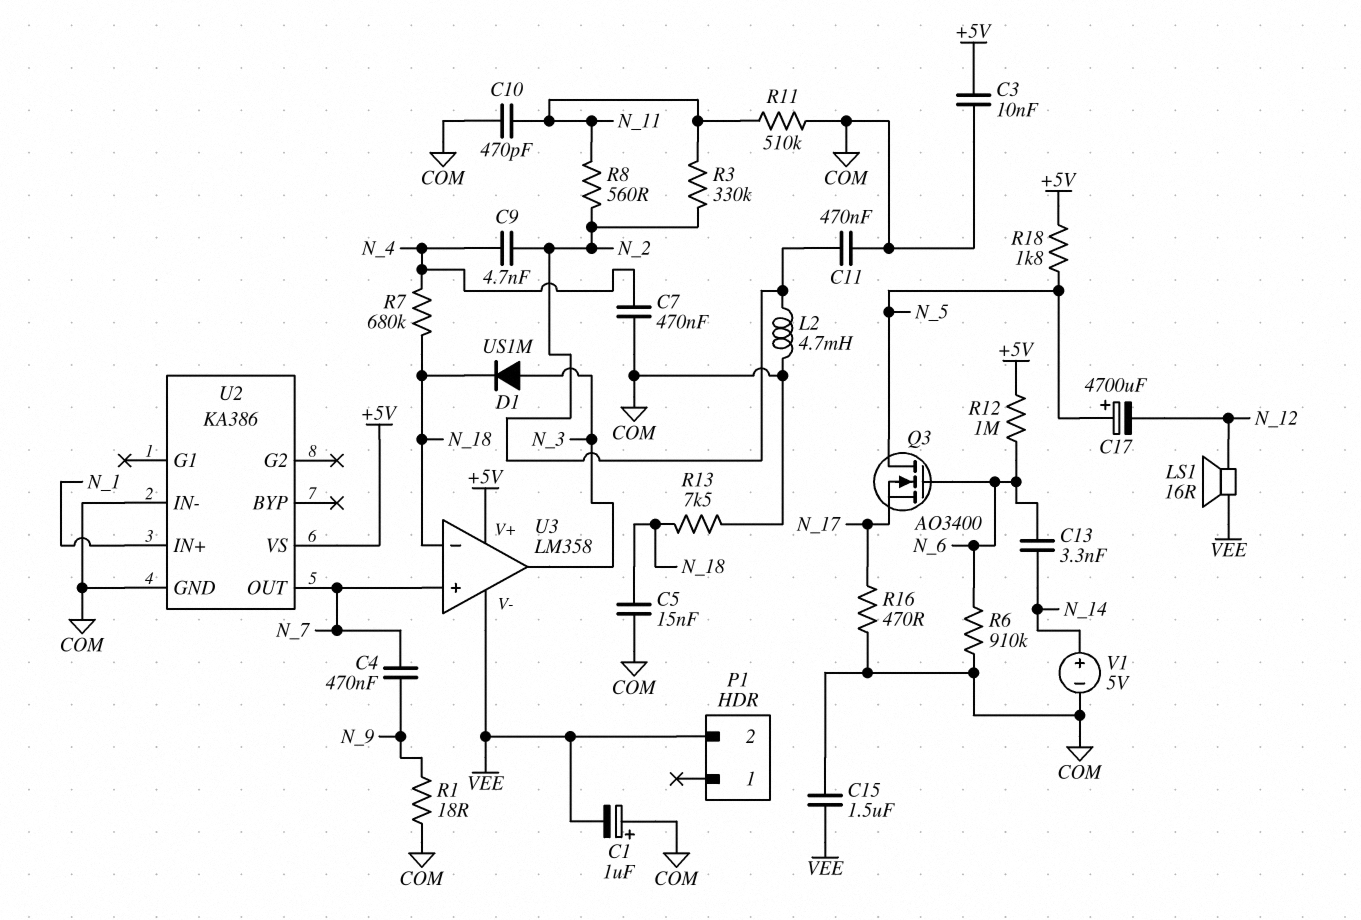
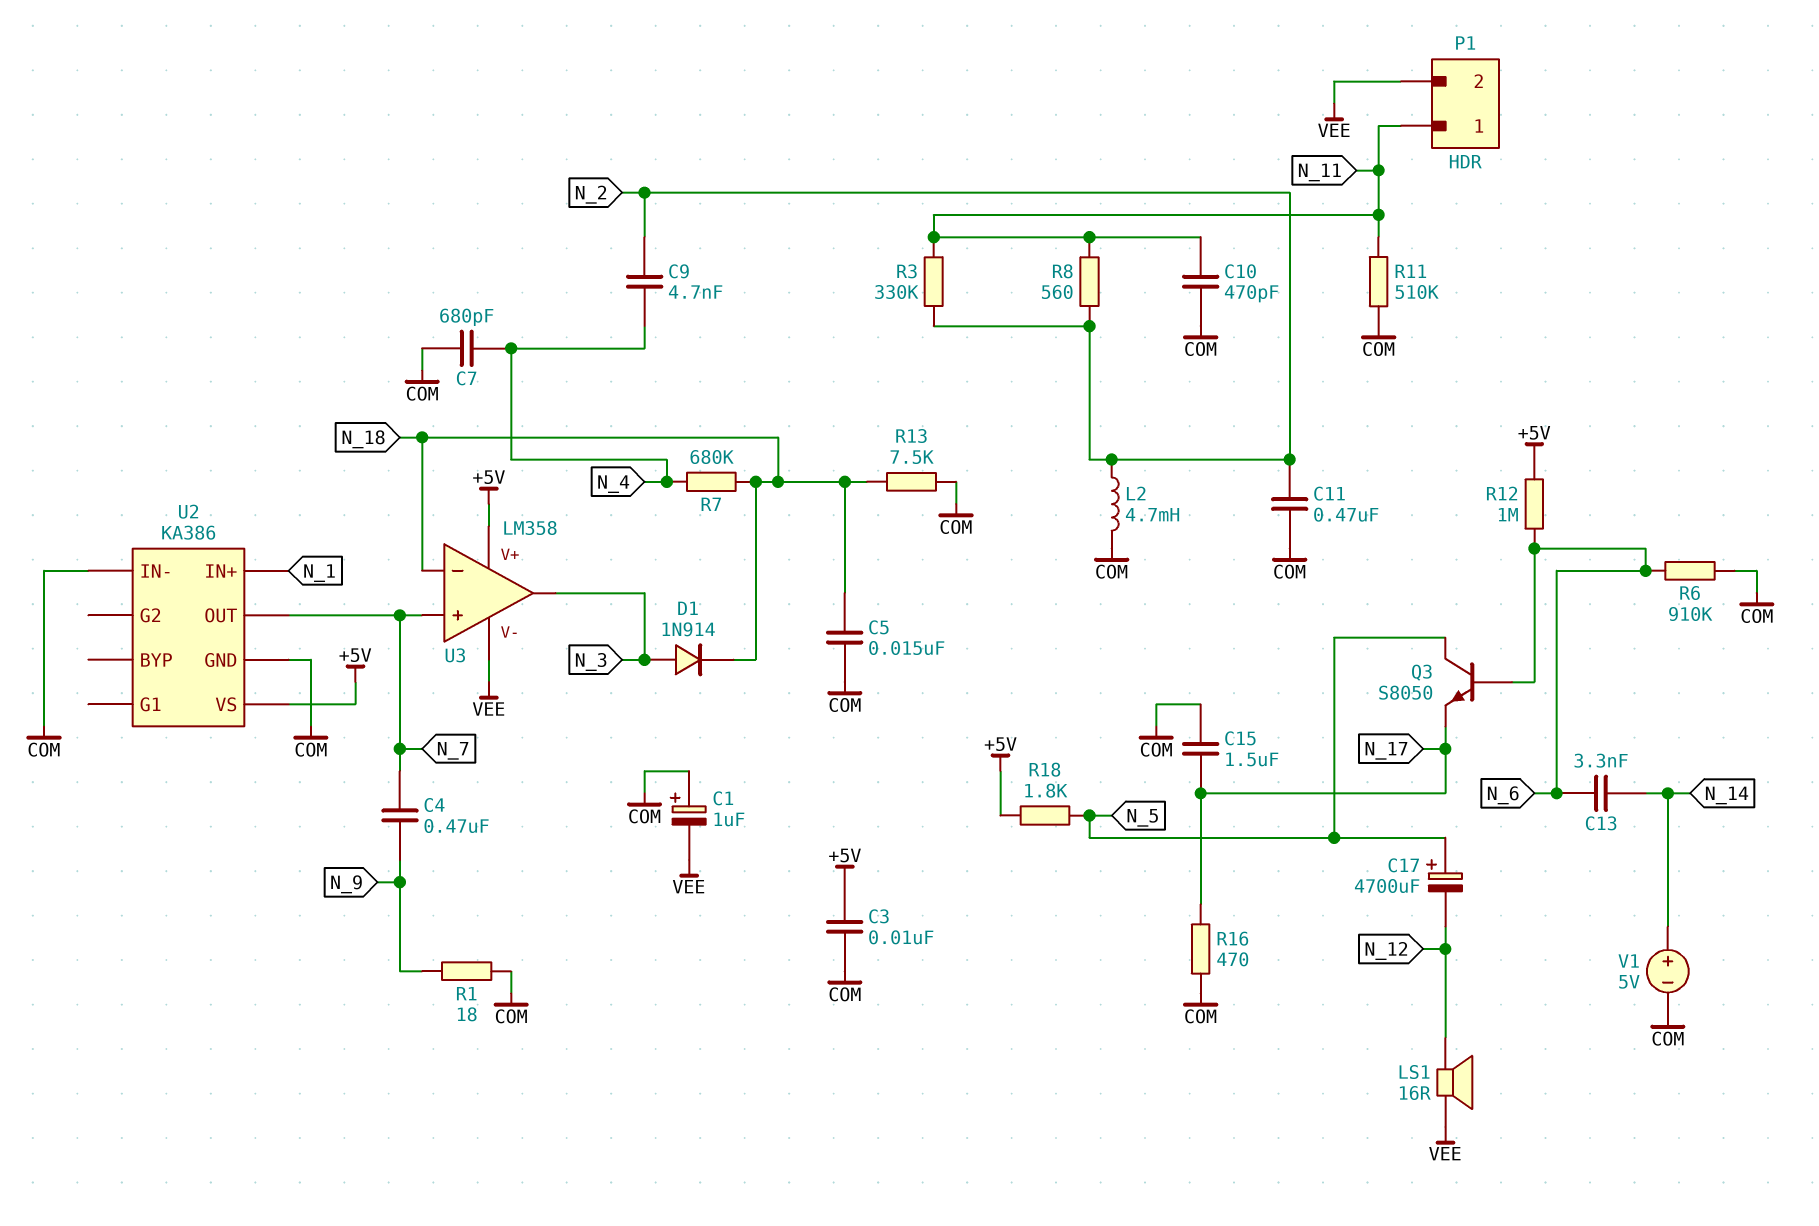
C7: 470nF (COM, N_4) -> 680pF (COM, N_4)
C15: 1.5uF (COM, VEE) -> 1.5uF (COM, N_17)
D1: diode US1M (A N_3, K N_18) -> diode 1N914 (A N_3, K N_18)
P1 pin 1: none -> N_11
Q3: NMOS AO3400 (G N_6, D N_5, S N_17) -> NPN S8050 (B N_6, C N_5, E N_17)

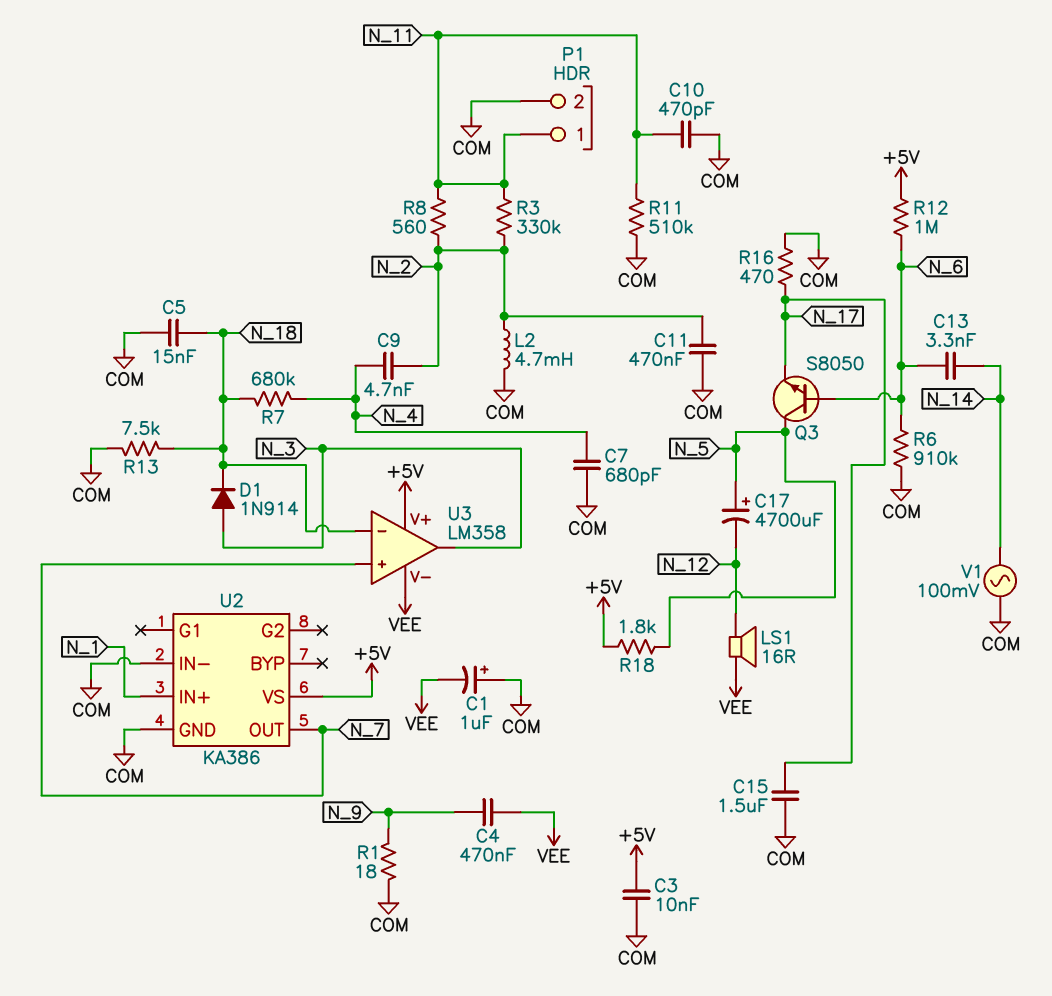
C4: 470nF (N_7, N_9) -> 470nF (N_9, VEE)
P1 pin 2: VEE -> COM
V1: 5V (plus N_14, minus COM) -> AC 100mV (COM, N_14)

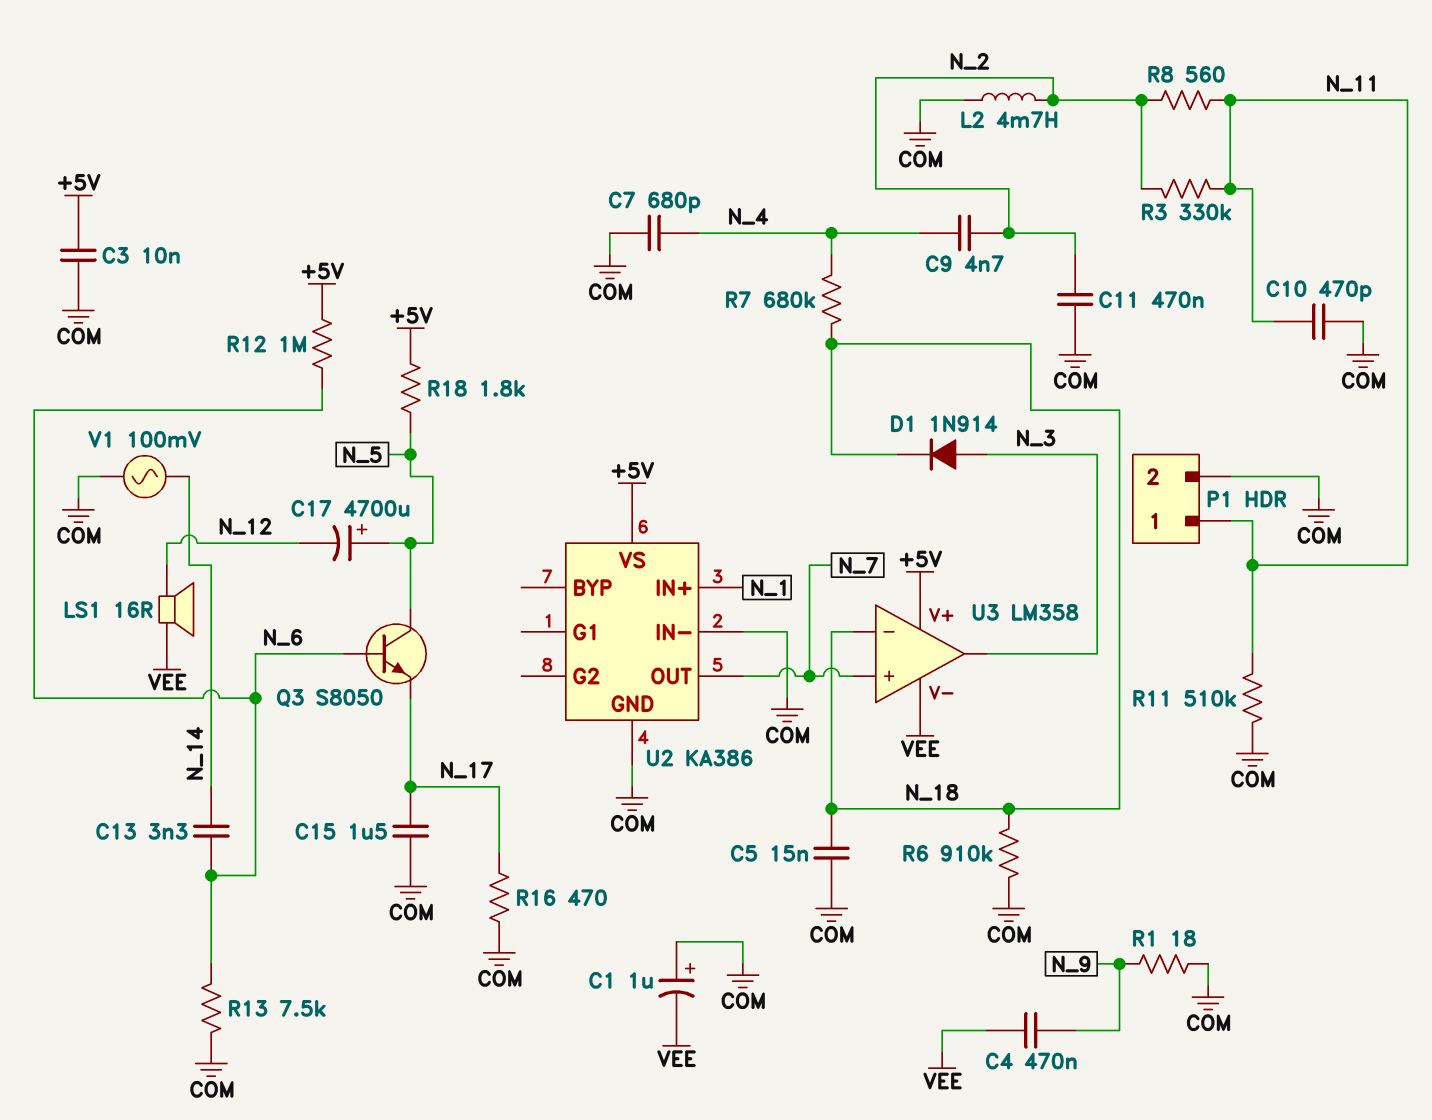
R6: 910k (COM, N_6) -> 910k (COM, N_18)
R13: 7.5k (COM, N_18) -> 7.5k (COM, N_6)

